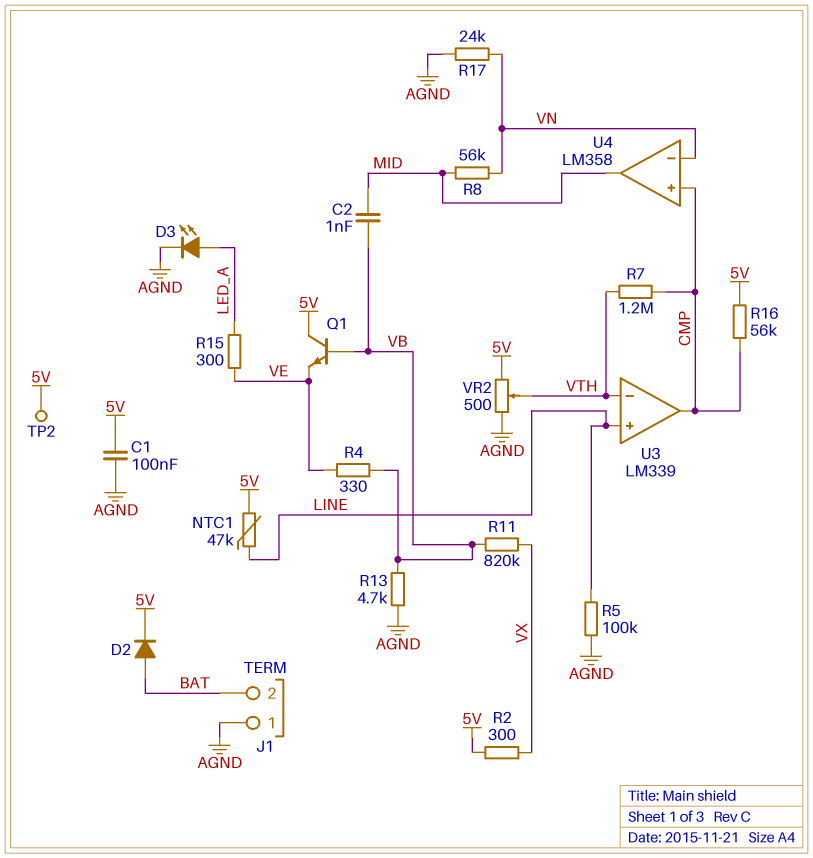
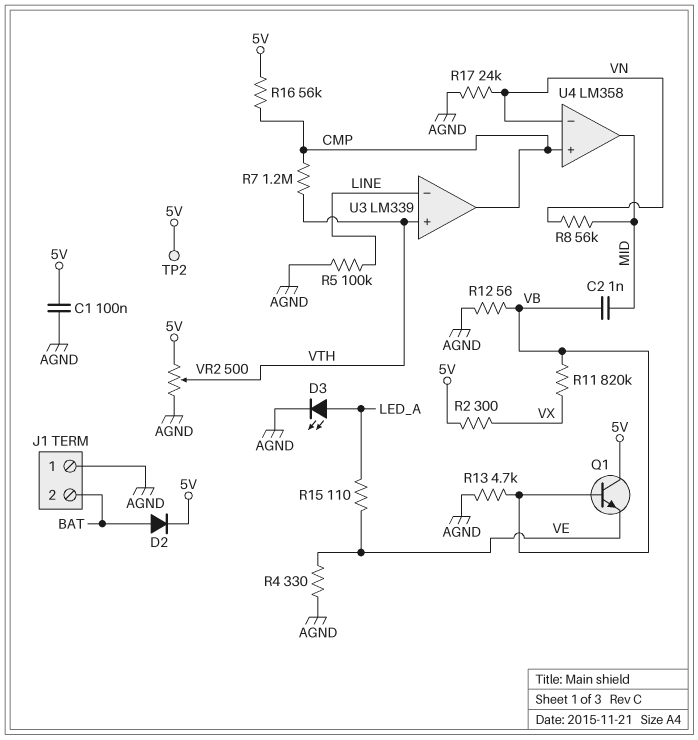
NTC1: 47k (5V, LINE) -> none
R4: 330 (VB, VE) -> 330 (AGND, VE)
R12: none -> 56 (AGND, VB)
R15: 300 (LED_A, VE) -> 110 (LED_A, VE)
U3 pin in+: LINE -> VTH
U3 pin in-: VTH -> LINE

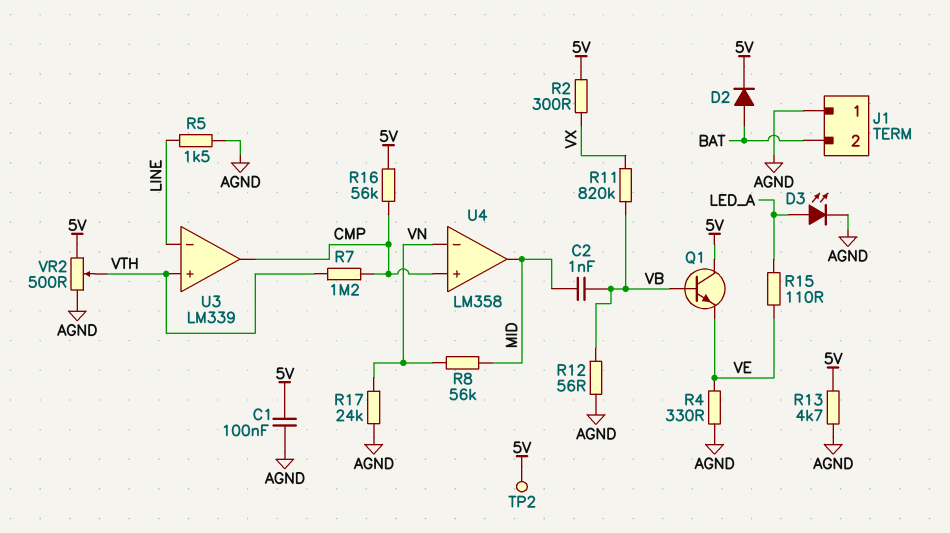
R5: 100k (AGND, LINE) -> 1.5k (AGND, LINE)
R13: 4.7k (AGND, VB) -> 4.7k (5V, AGND)

